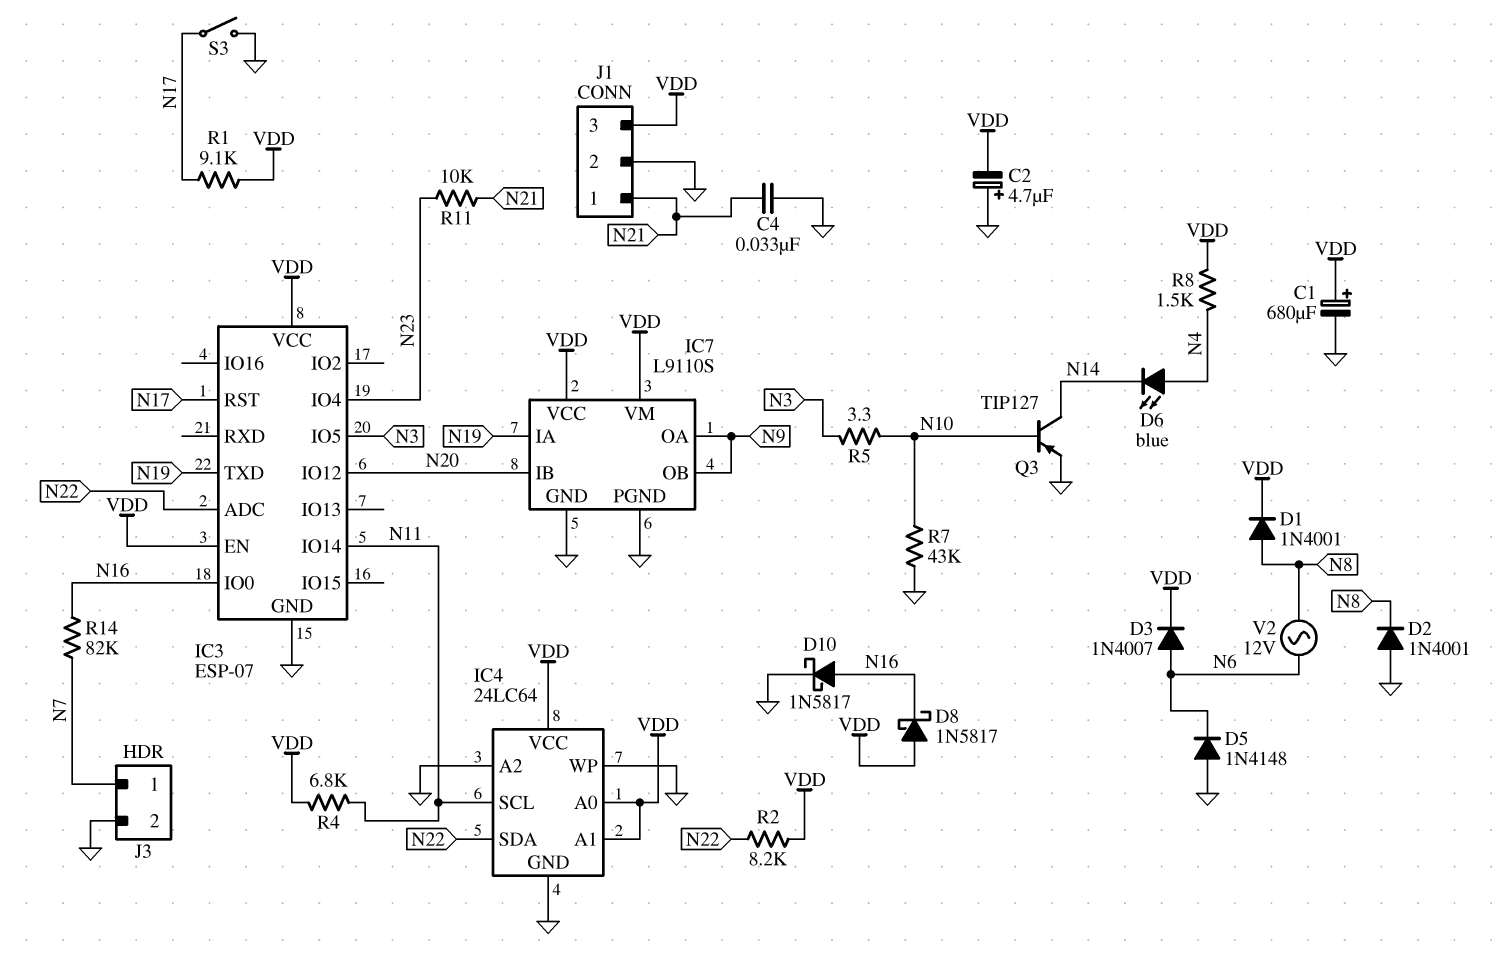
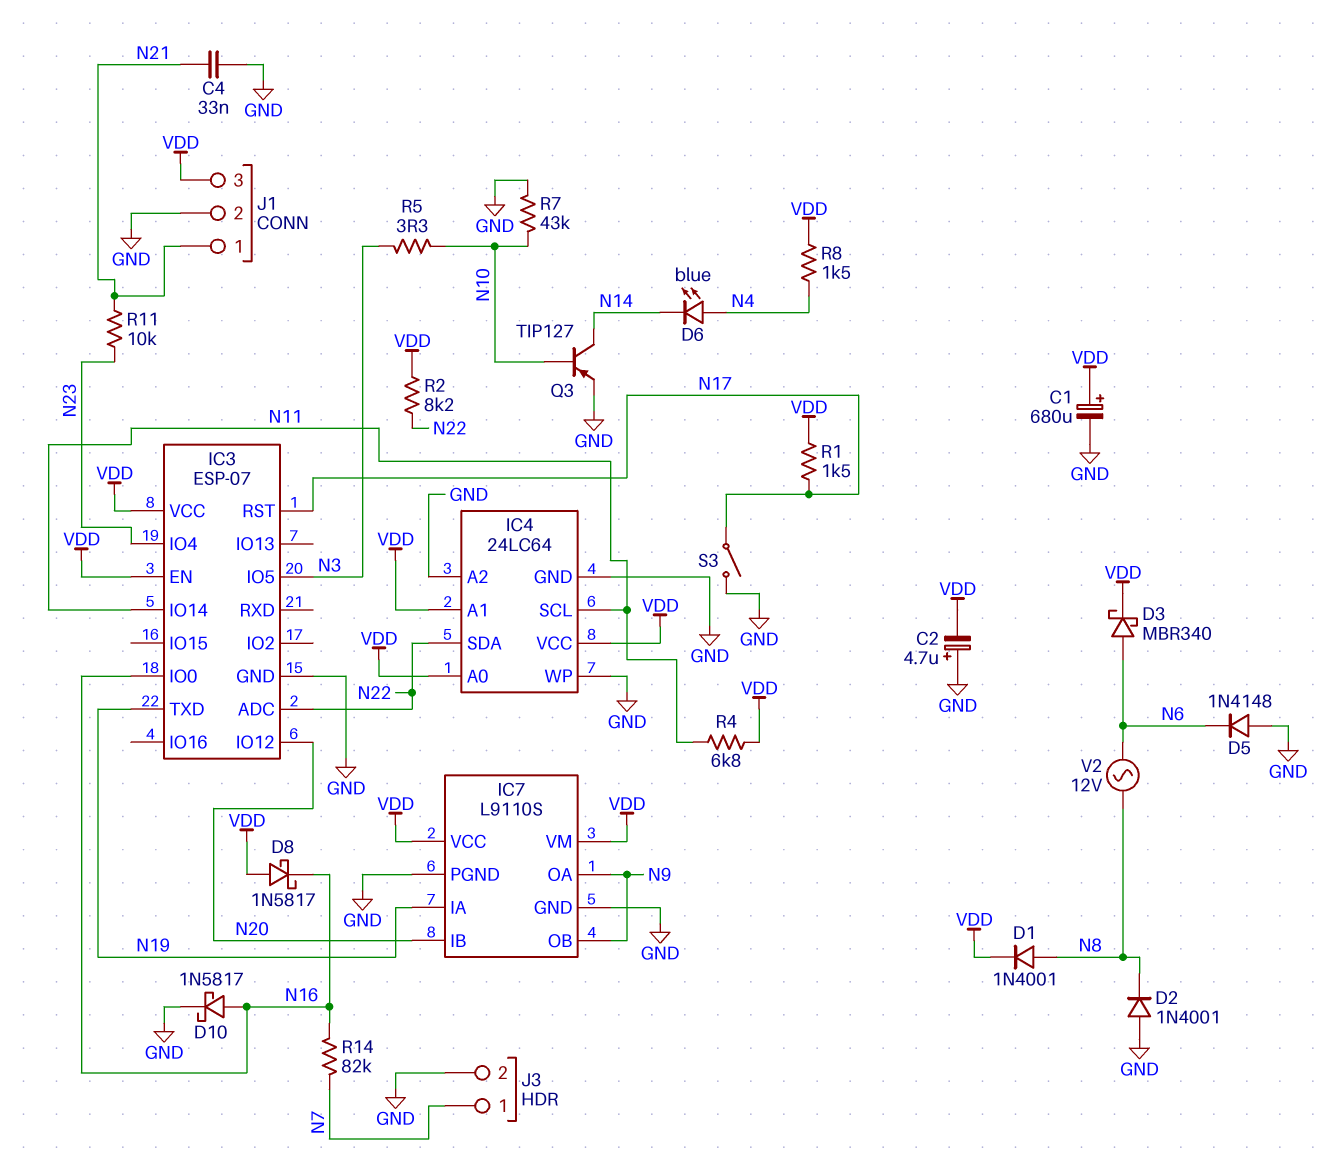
D3: diode 1N4007 (A N6, K VDD) -> schottky MBR340 (A N6, K VDD)
R1: 9.1k (N17, VDD) -> 1.5k (N17, VDD)

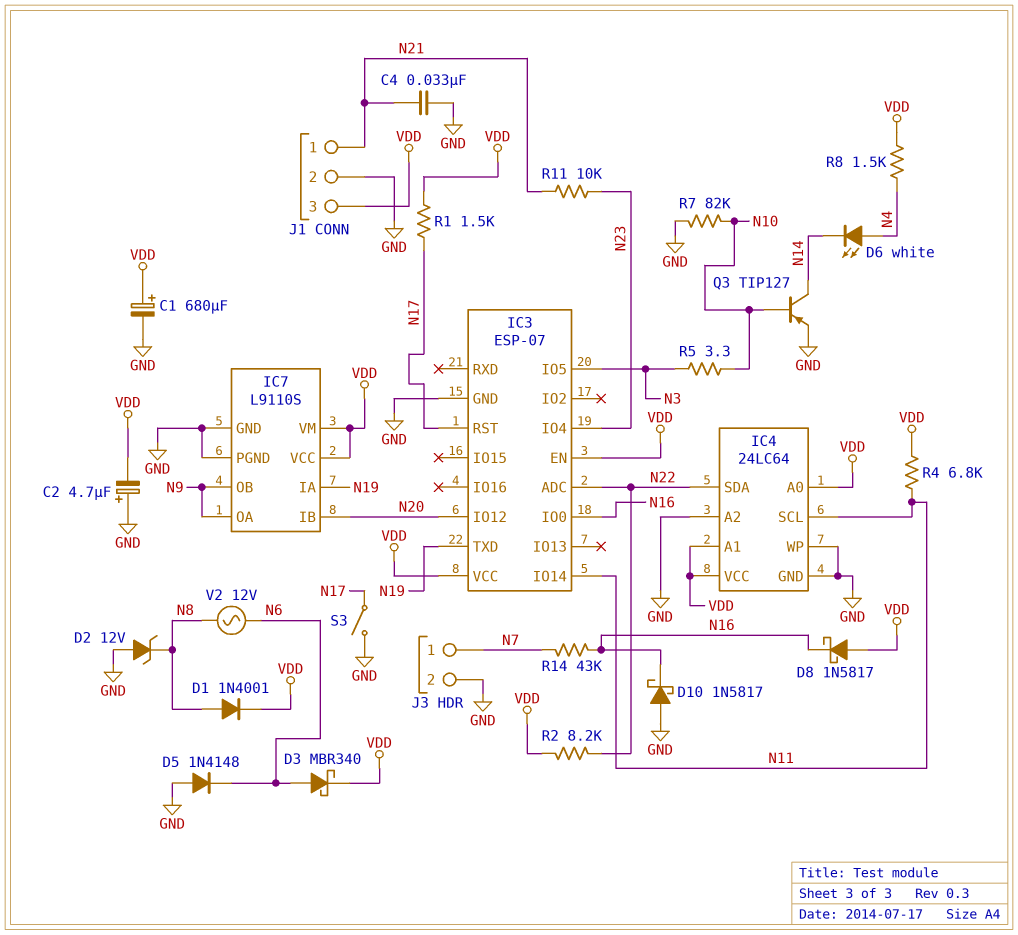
D2: diode 1N4001 (A GND, K N8) -> zener 12V (A GND, K N8)
D6: LED blue (A N4, K N14) -> LED white (A N4, K N14)
D10: schottky 1N5817 (A N16, K GND) -> schottky 1N5817 (A GND, K N16)
R7: 43k (GND, N10) -> 82k (GND, N10)
R14: 82k (N7, N16) -> 43k (N7, N16)

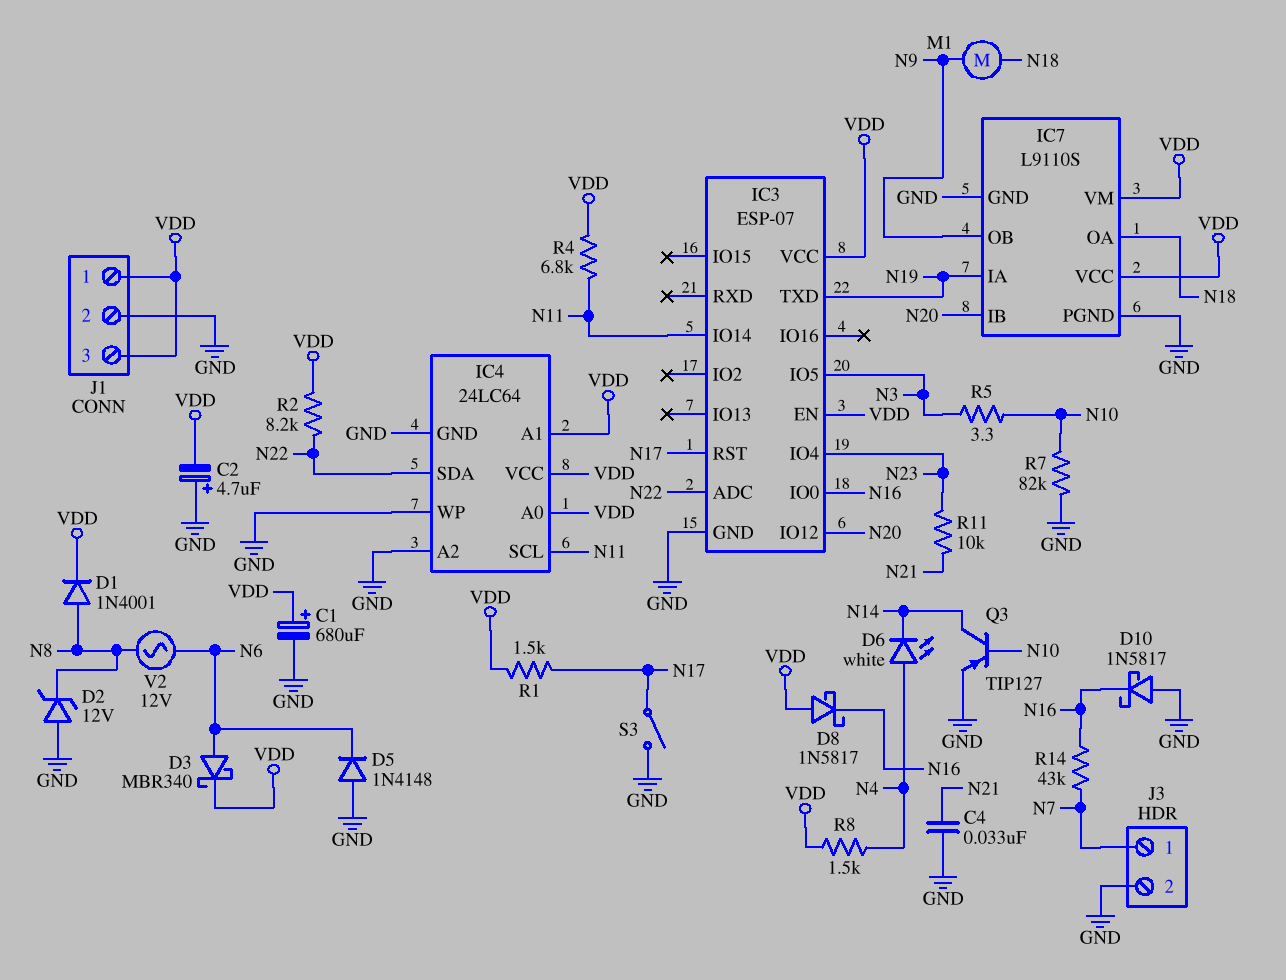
IC7 pin OA: N9 -> N18
J1 pin 1: N21 -> VDD
M1: none -> motor (N9, N18)

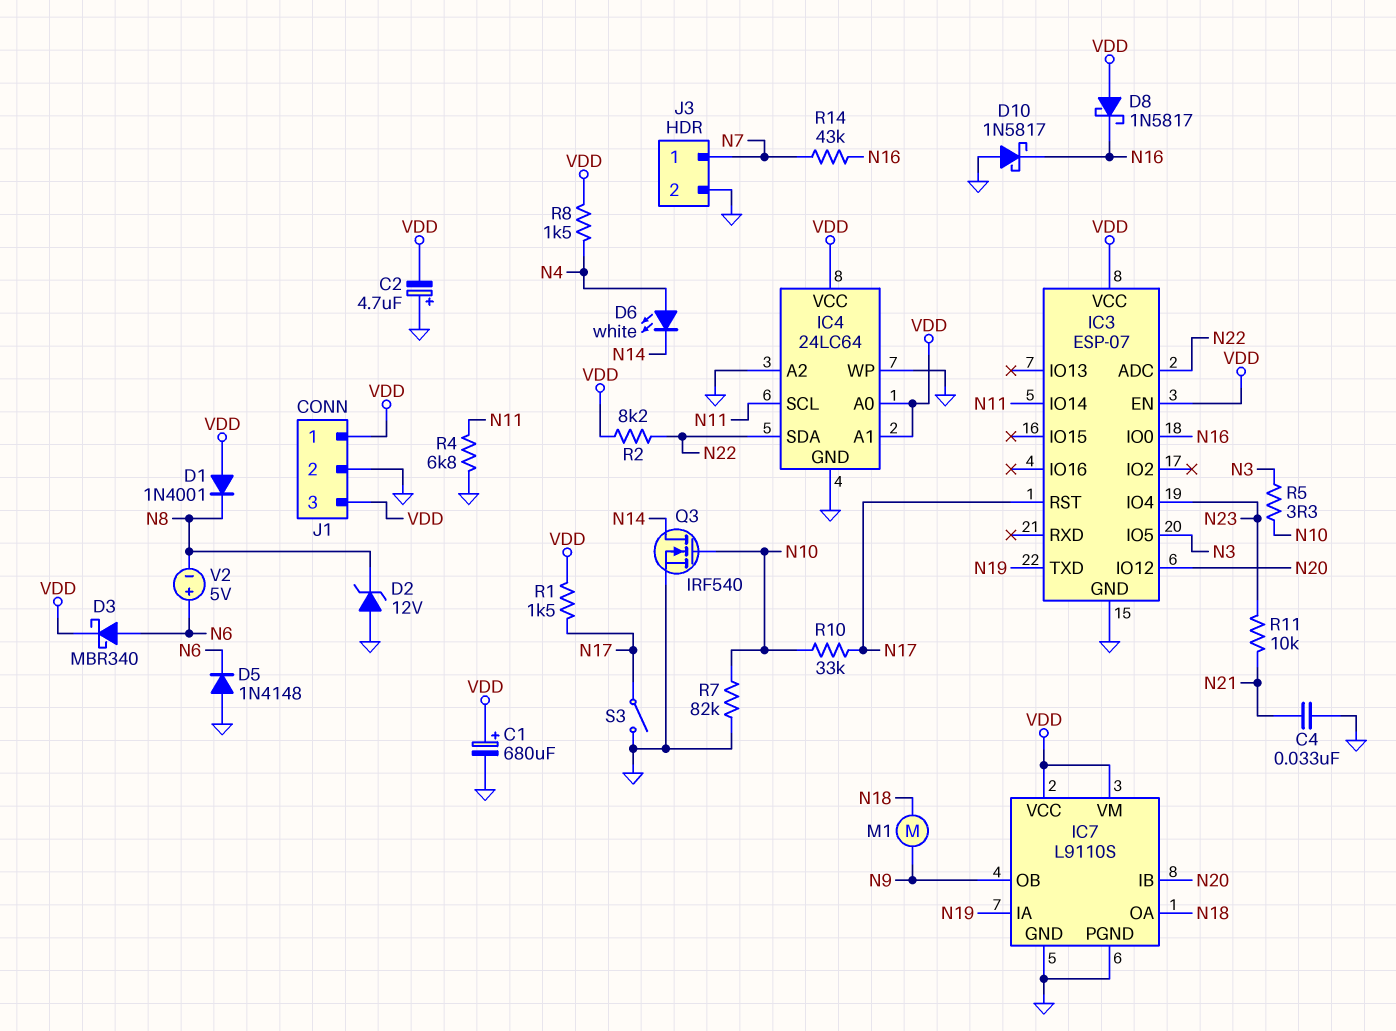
D1: diode 1N4001 (A N8, K VDD) -> diode 1N4001 (A VDD, K N8)
Q3: PNP TIP127 (B N10, C N14, E GND) -> NMOS IRF540 (G N10, D N14, S GND)
R4: 6.8k (N11, VDD) -> 6.8k (GND, N11)
R10: none -> 33k (N10, N17)
V2: AC 12V (N6, N8) -> 5V (plus N6, minus N8)

